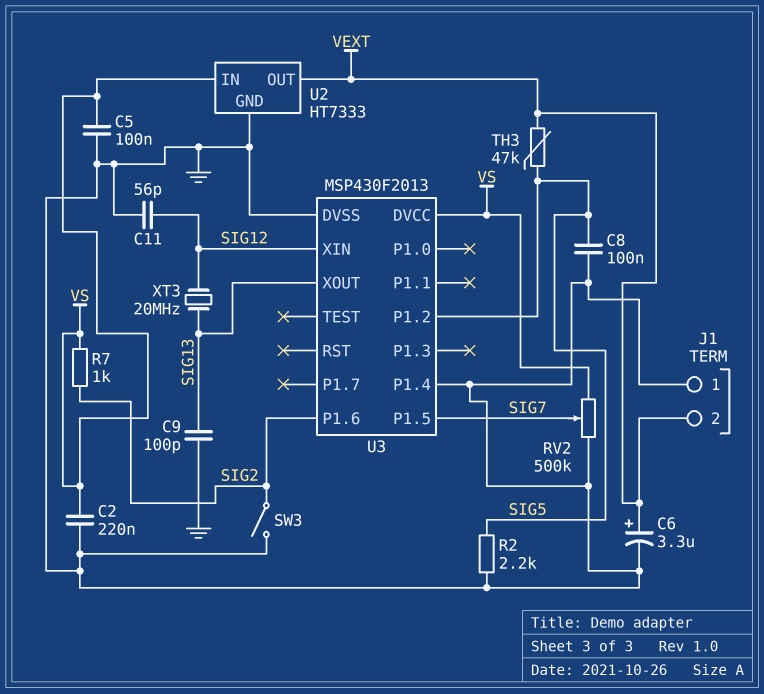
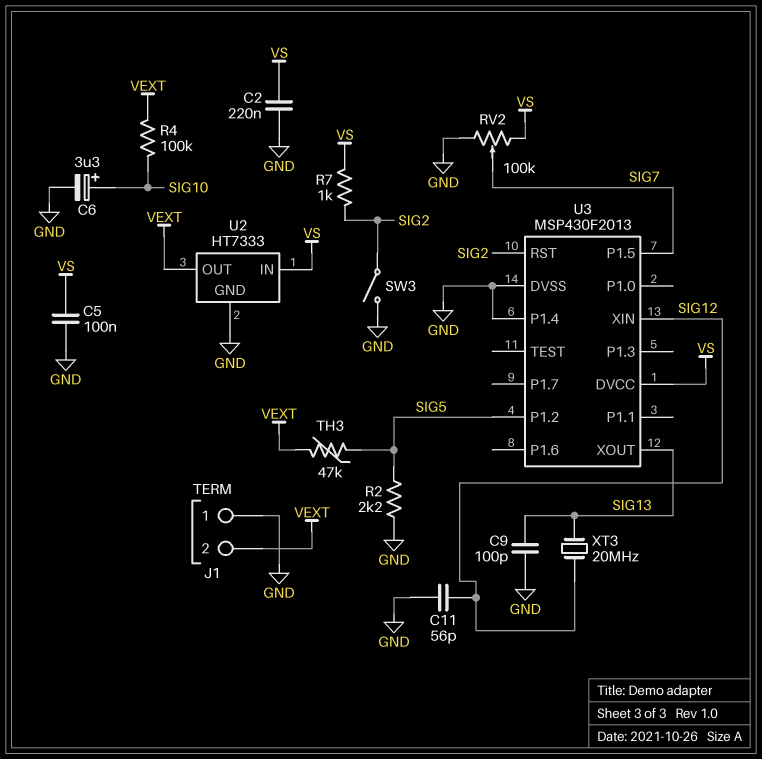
C6: 3.3uF (plus VEXT, minus GND) -> 3.3uF (plus SIG10, minus GND)
C8: 100nF (GND, SIG5) -> none
R4: none -> 100k (SIG10, VEXT)
RV2: 500k (GND, VS, wiper SIG7) -> 100k (GND, VS, wiper SIG7)
U3 pin P1.6: SIG2 -> none
U3 pin RST: none -> SIG2

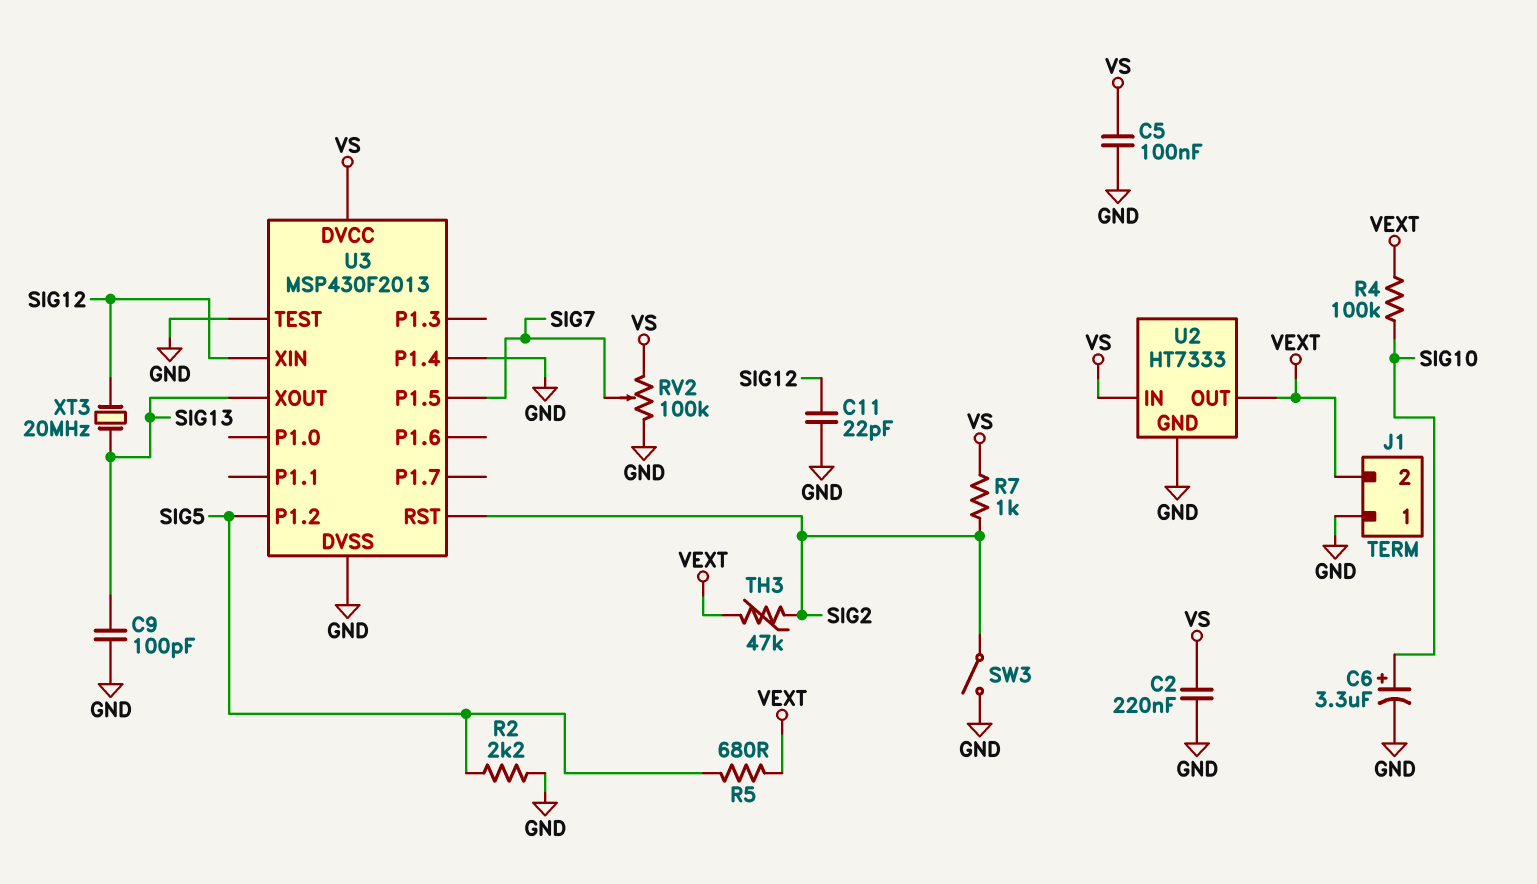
C11: 56pF (GND, SIG12) -> 22pF (GND, SIG12)
R5: none -> 680 (SIG5, VEXT)
TH3: 47k (SIG5, VEXT) -> 47k (SIG2, VEXT)
U3 pin TEST: none -> GND

